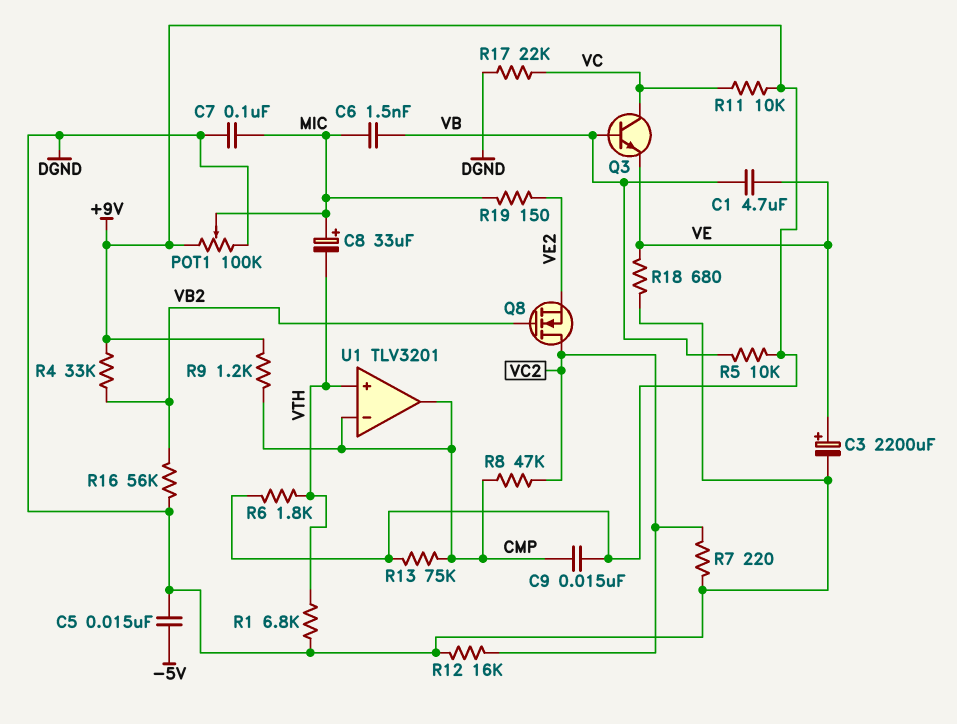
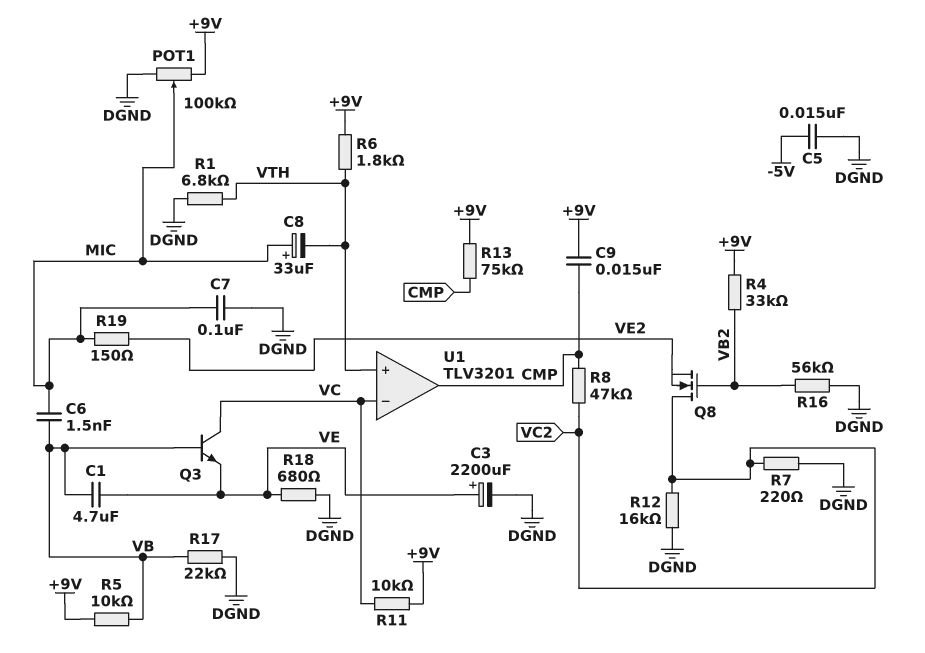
R9: 1.2k (+9V, CMP) -> none
R17: 22k (DGND, VC) -> 22k (DGND, VB)
U1 pin in-: CMP -> VC

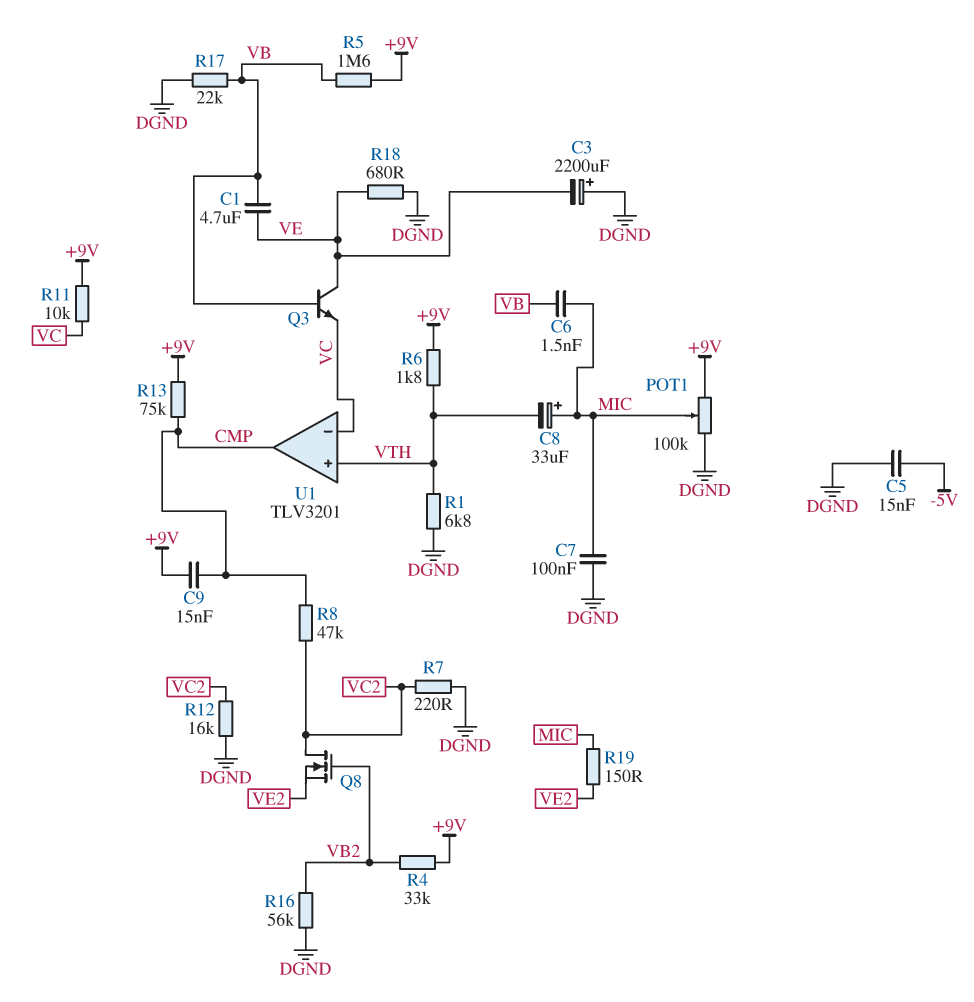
C3: 2200uF (plus VE, minus DGND) -> 2200uF (plus DGND, minus VE)
Q3: NPN (B VB, C VC, E VE) -> NPN (B VB, C VE, E VC)
R5: 10k (+9V, VB) -> 1.6M (+9V, VB)

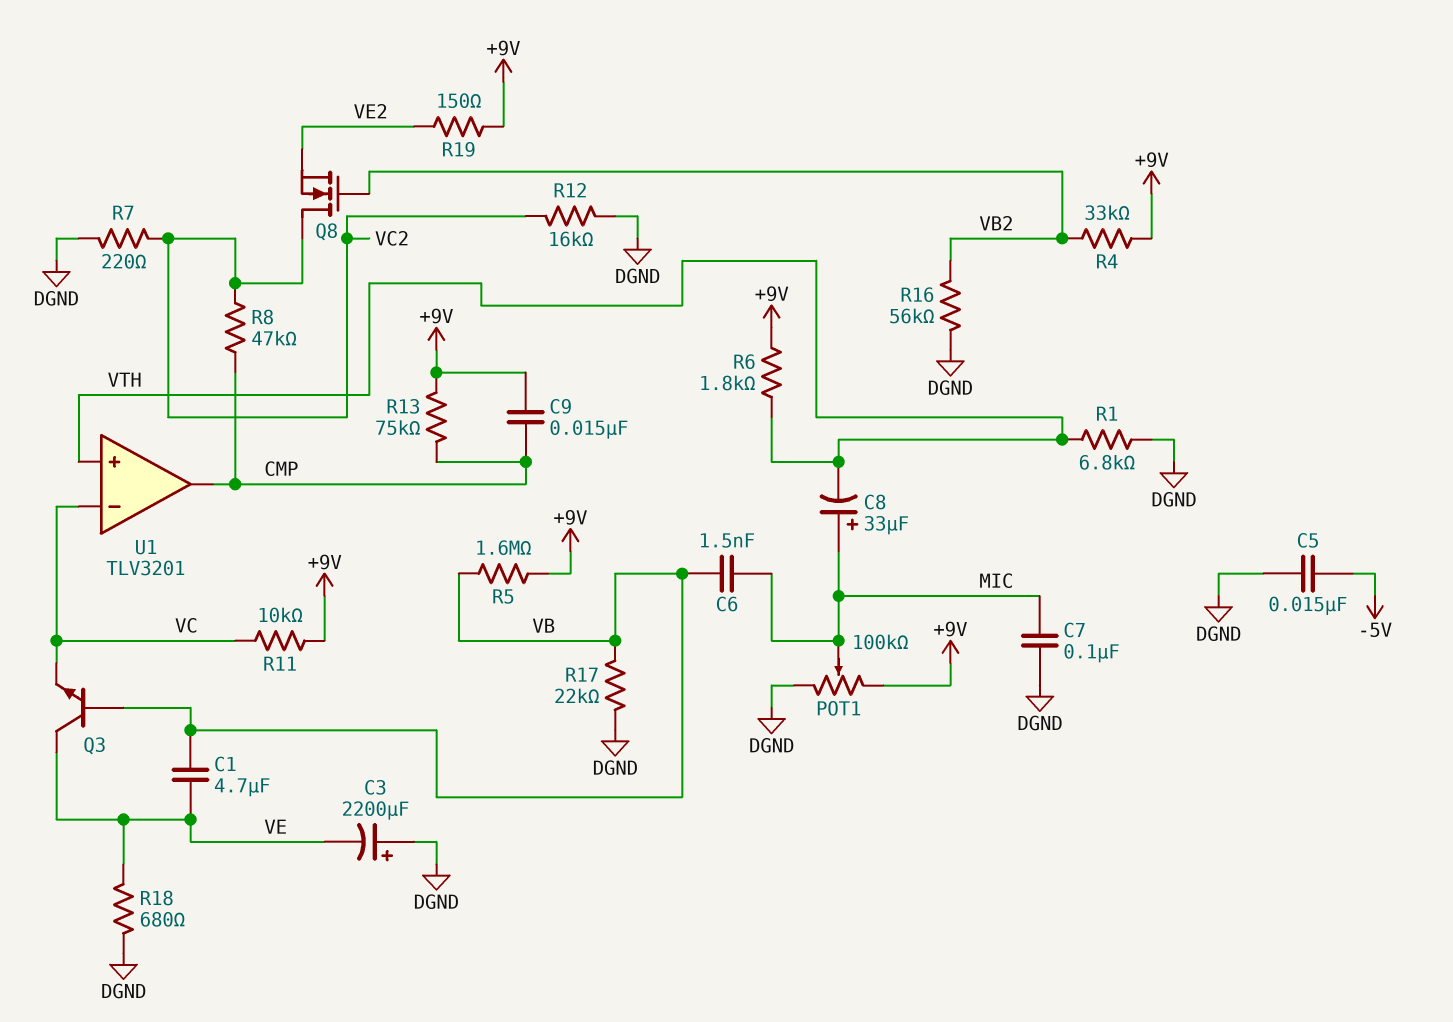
R19: 150 (MIC, VE2) -> 150 (+9V, VE2)

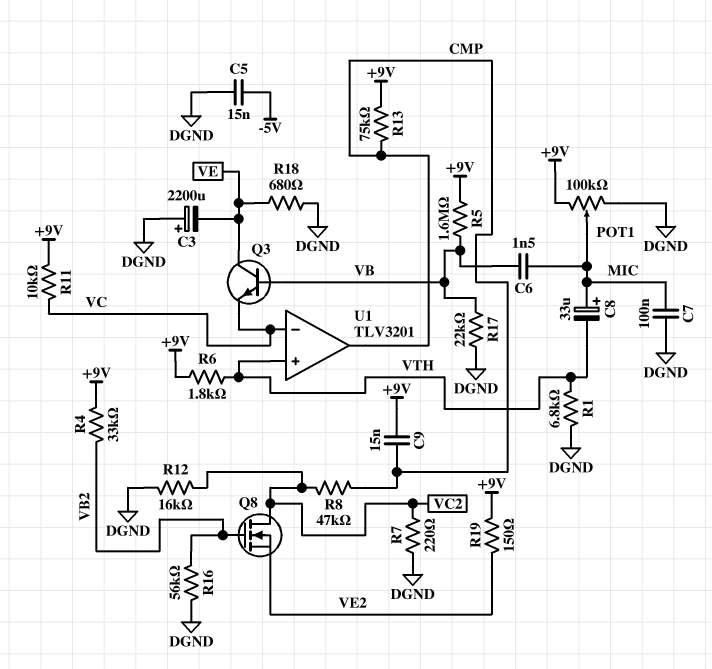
C1: 4.7uF (VB, VE) -> none

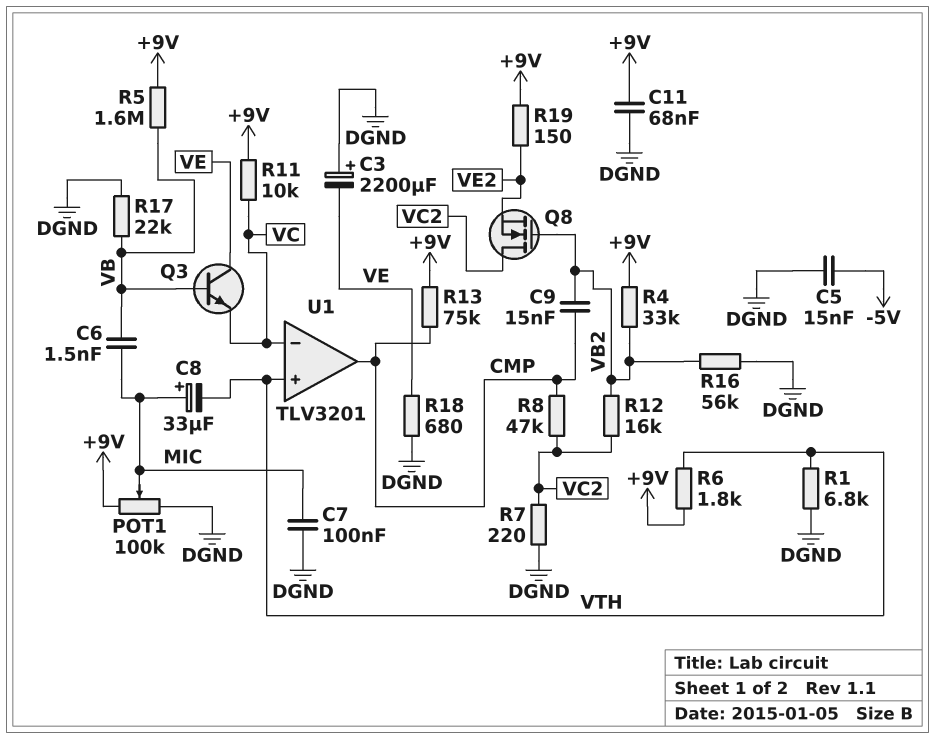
C9: 15nF (+9V, CMP) -> 15nF (CMP, VB2)
C11: none -> 68nF (+9V, DGND)
R12: 16k (DGND, VC2) -> 16k (VB2, VC2)

